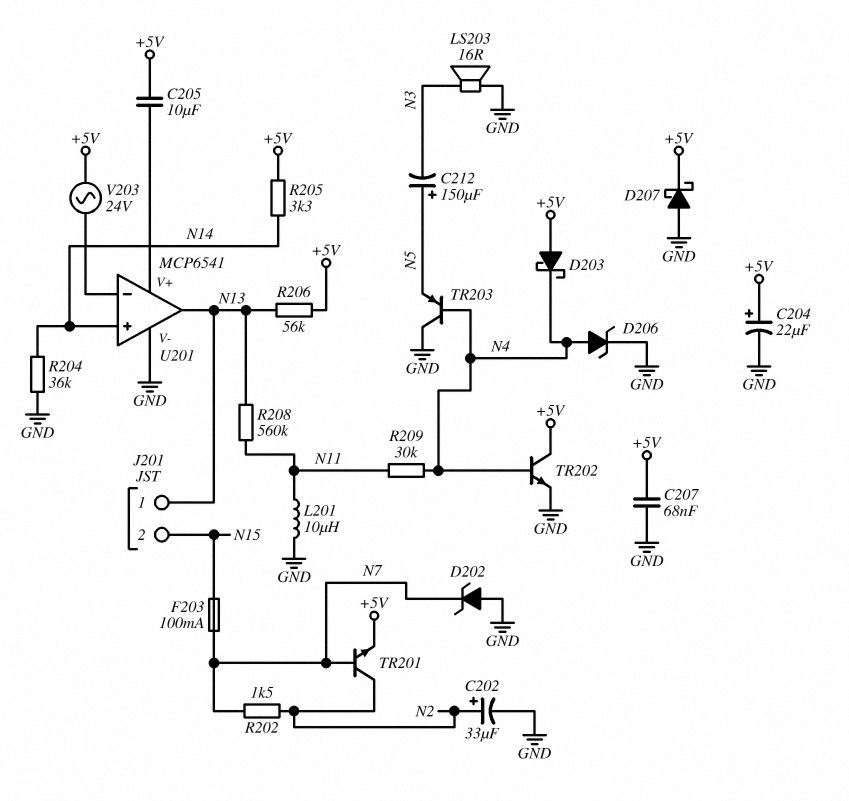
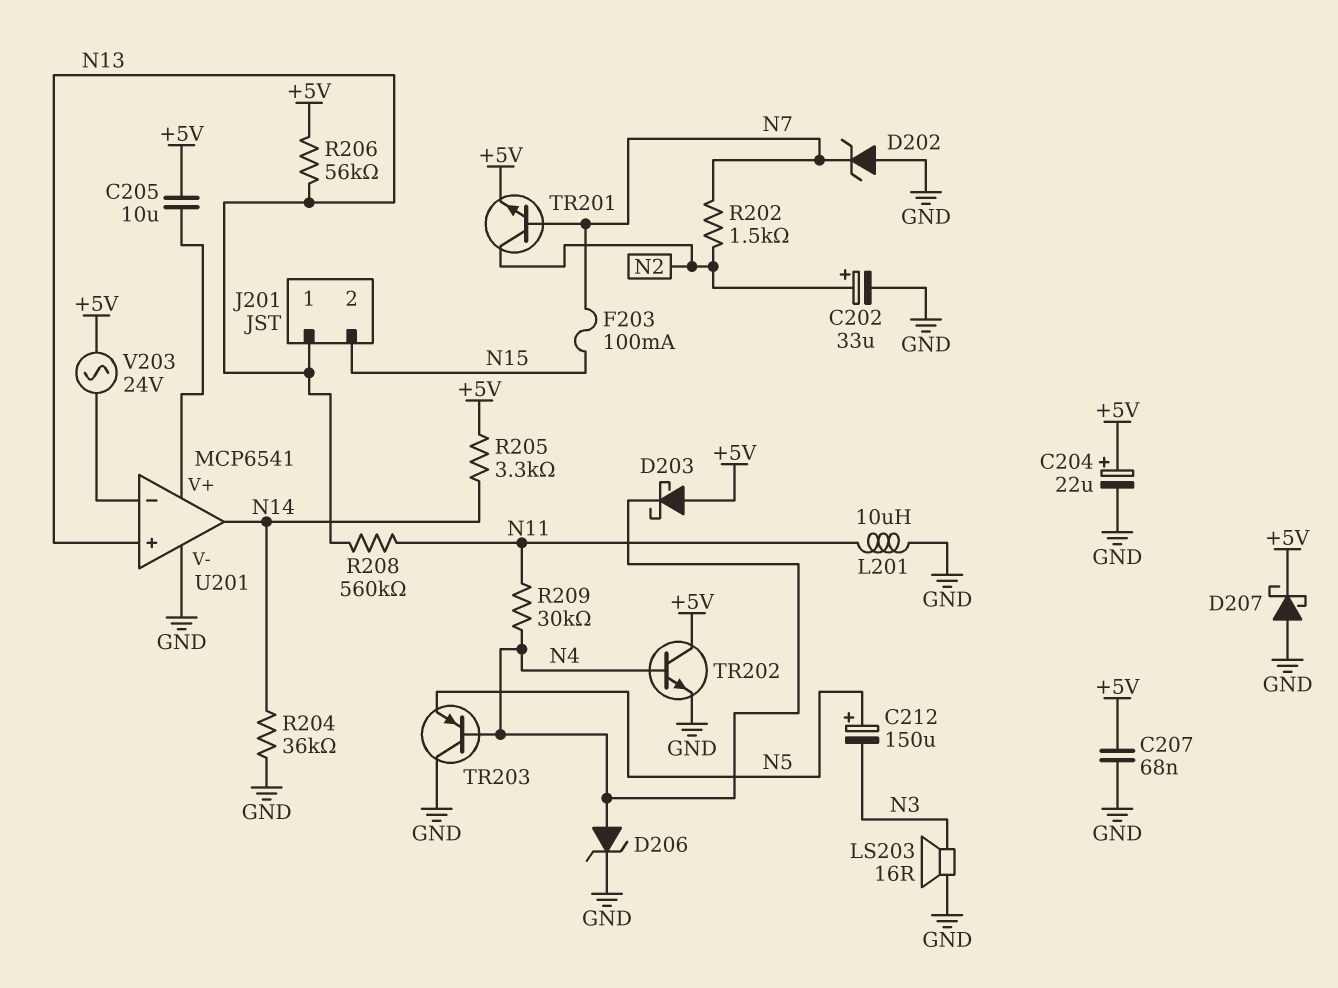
U201 pin in+: N14 -> N13
U201 pin out: N13 -> N14

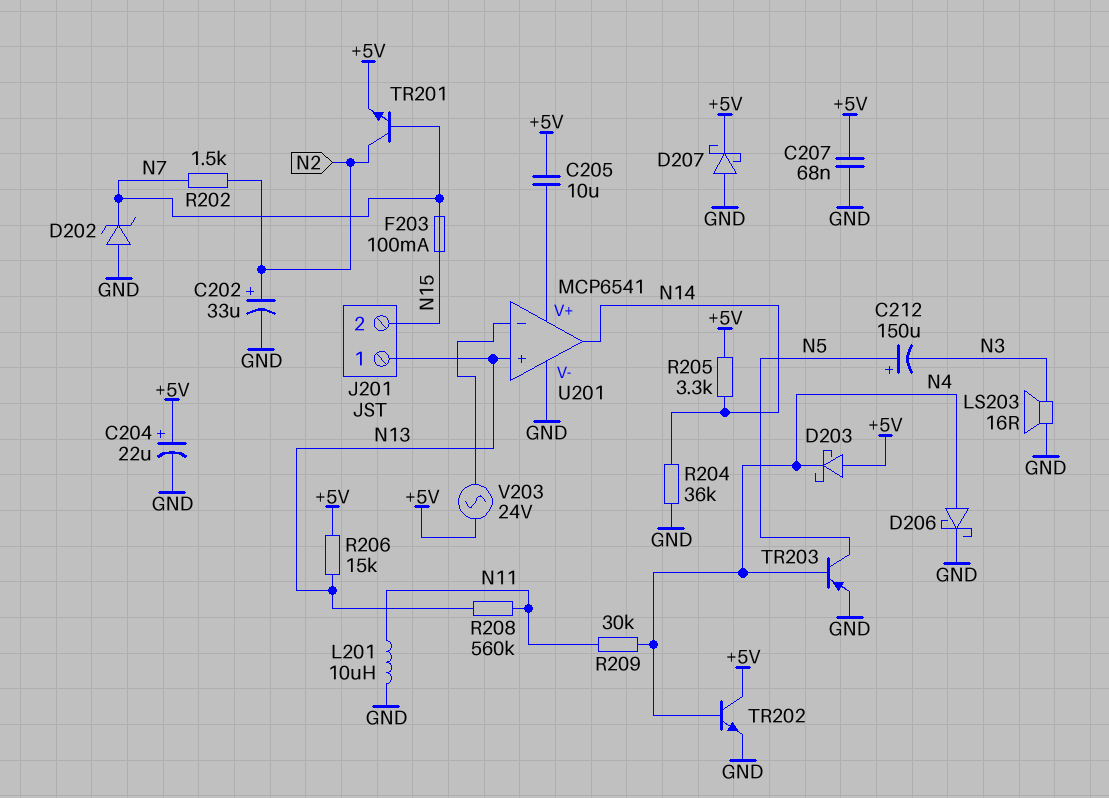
D206: zener (A N4, K GND) -> schottky (A N4, K GND)
R206: 56k (+5V, N13) -> 15k (+5V, N13)
TR203: PNP (B N4, C GND, E N5) -> PNP (B N4, C N5, E GND)

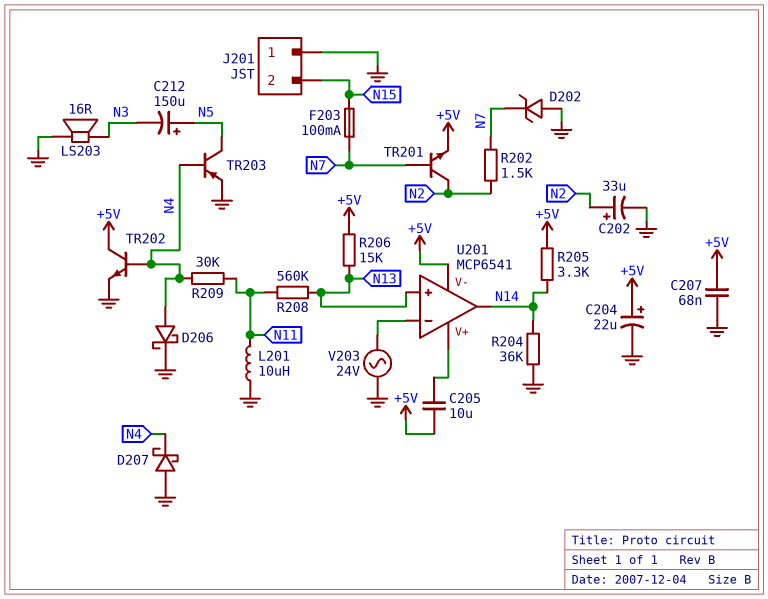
D203: schottky (A +5V, K N4) -> none
D207: schottky (A GND, K +5V) -> schottky (A GND, K N4)
J201 pin 1: N13 -> GND
U201 pin V-: GND -> +5V
V203: AC 24V (+5V, U201/in-) -> AC 24V (GND, U201/in-)

